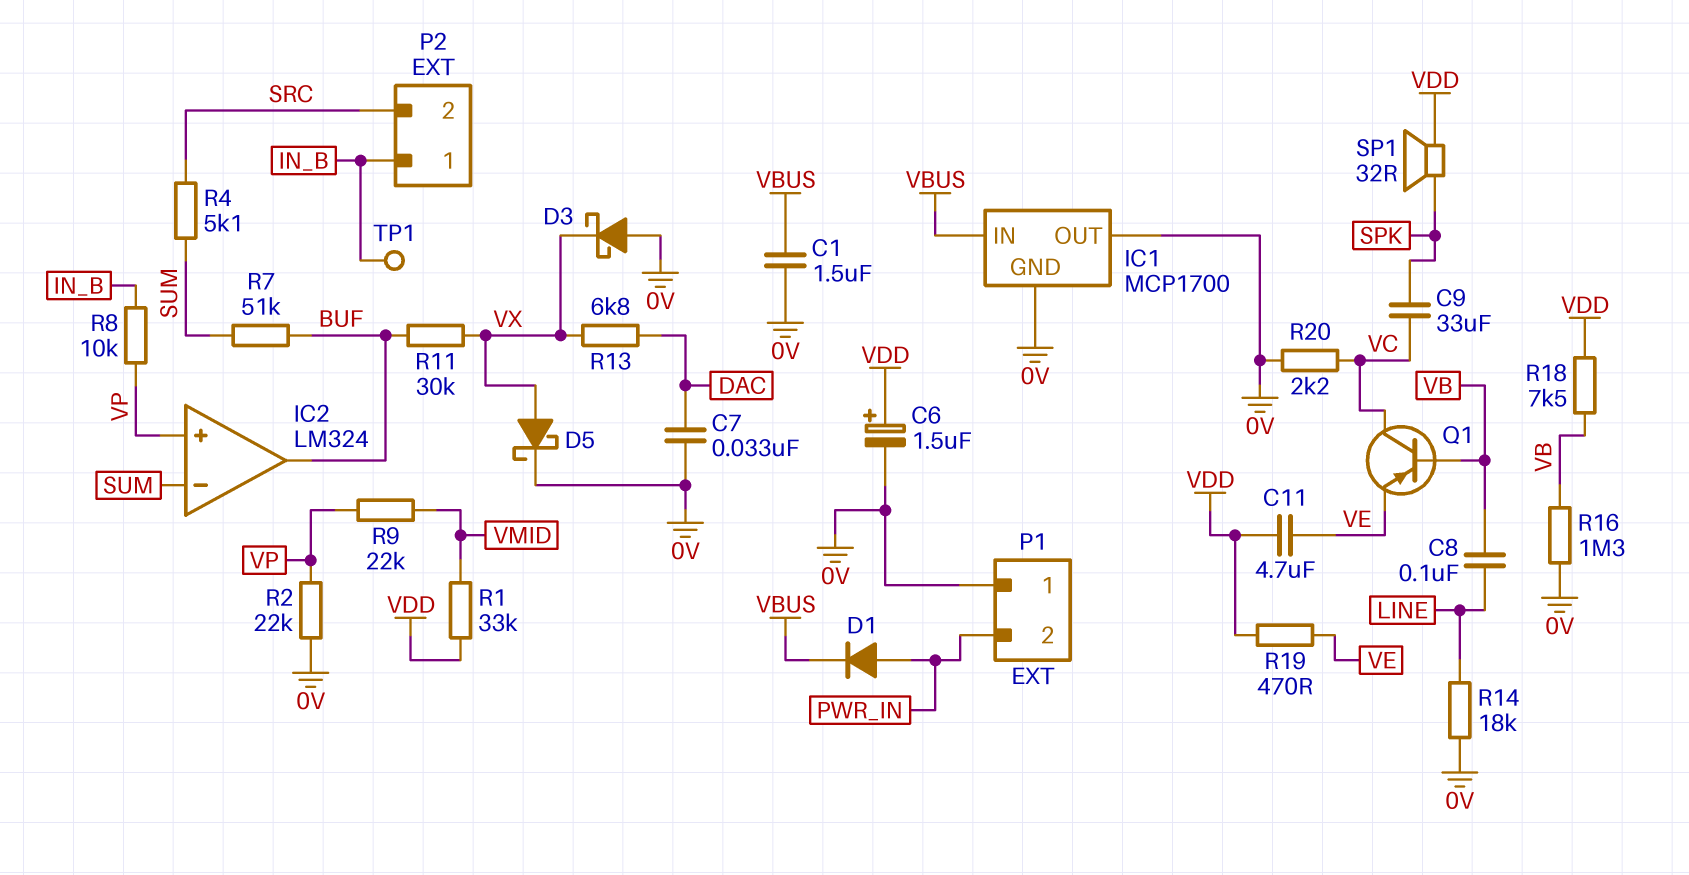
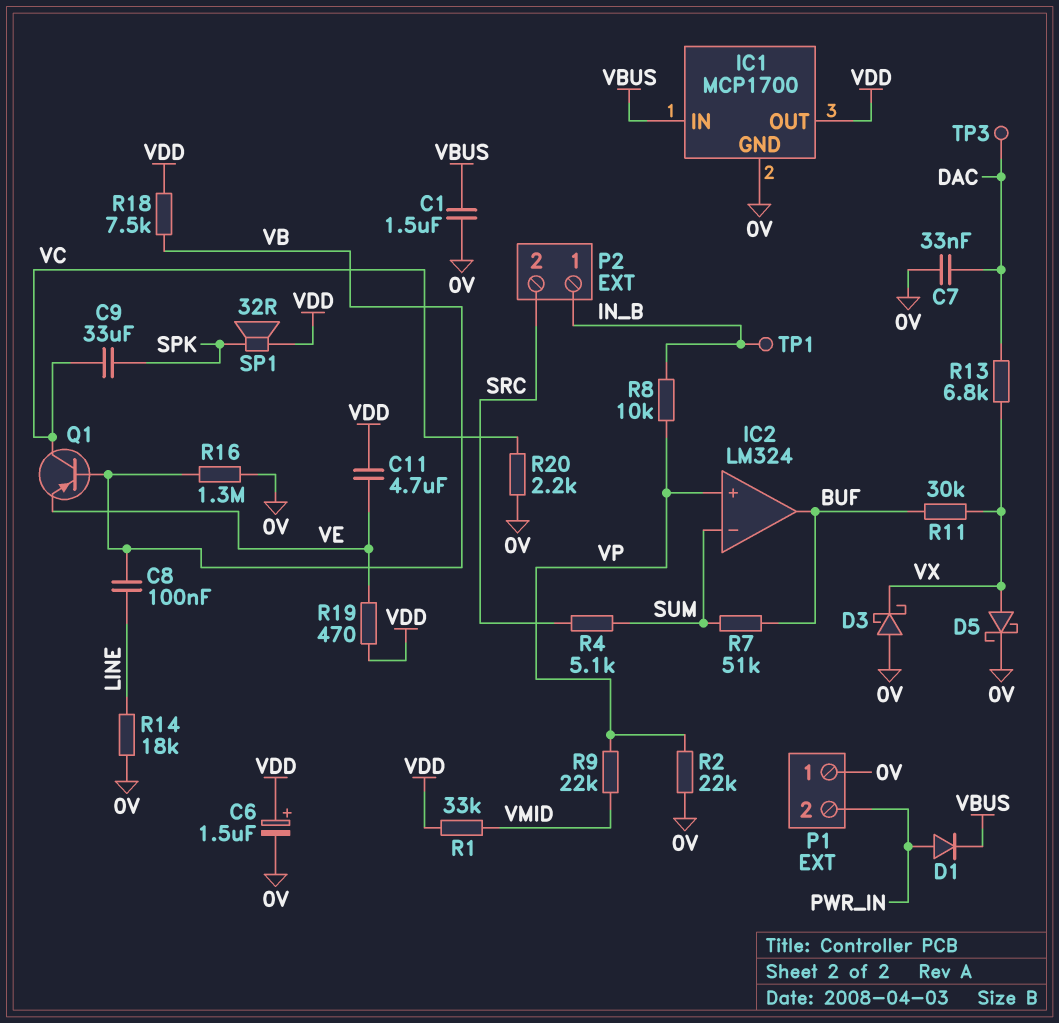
IC1 pin OUT: 0V -> VDD
TP3: none -> test point (DAC)

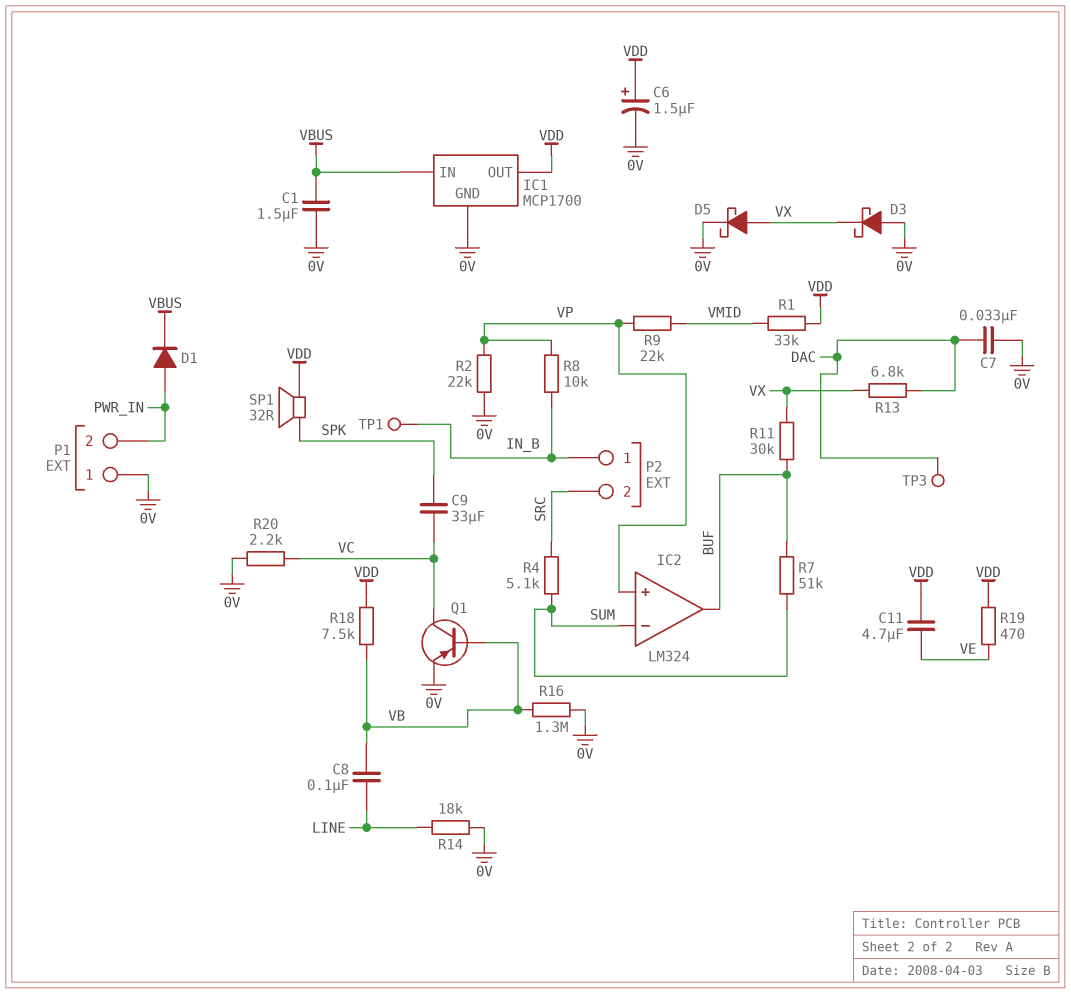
Q1: PNP (B VB, C VC, E VE) -> PNP (B VB, C VC, E 0V)

